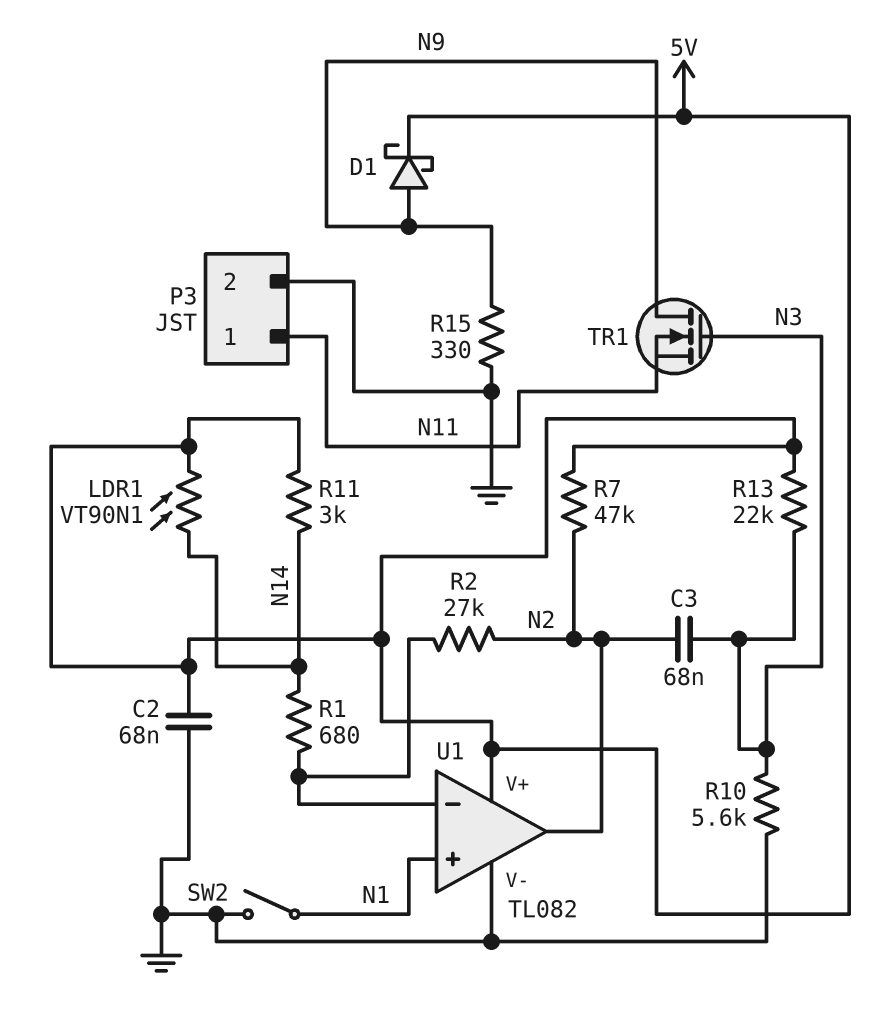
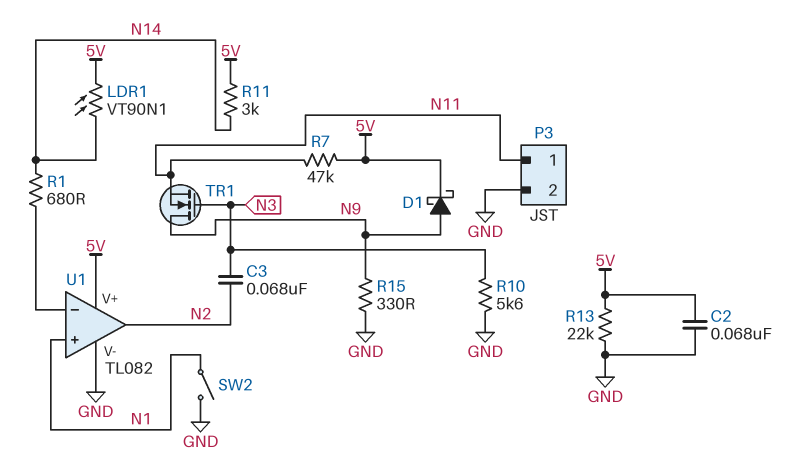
R2: 27k (N2, U1/in-) -> none
R7: 47k (5V, N2) -> 47k (5V, N11)
R13: 22k (5V, N3) -> 22k (5V, GND)

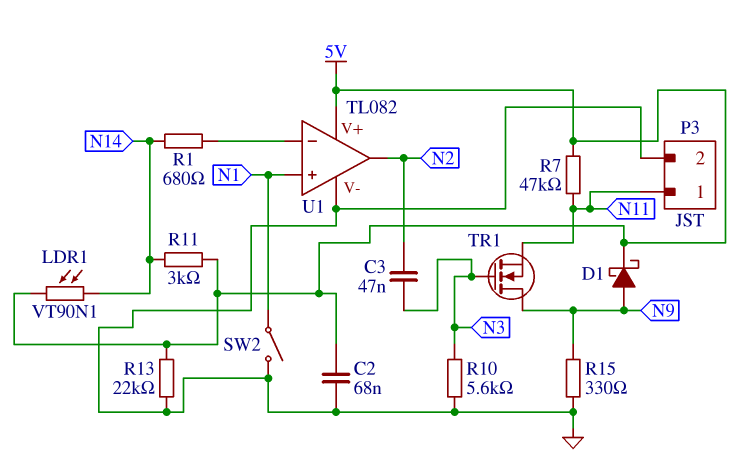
C3: 68nF (N2, N3) -> 47nF (N2, N3)

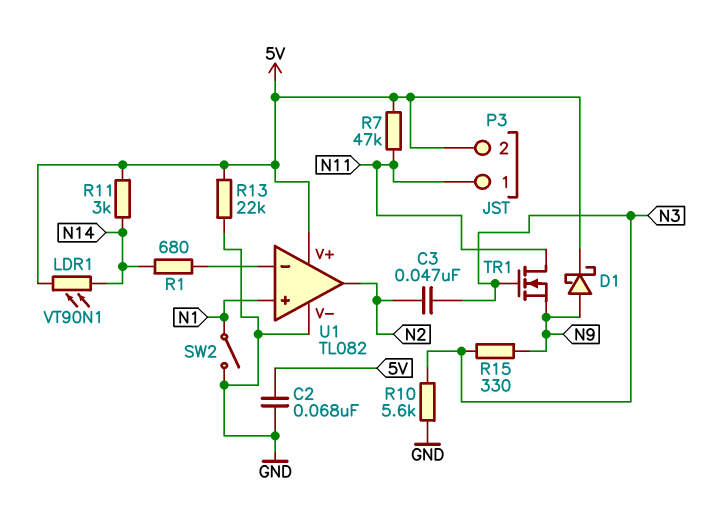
P3 pin 2: GND -> 5V
R15: 330 (GND, N9) -> 330 (N3, N9)
TR1: NMOS (G N3, D N9, S N11) -> NMOS (G N3, D N11, S N9)

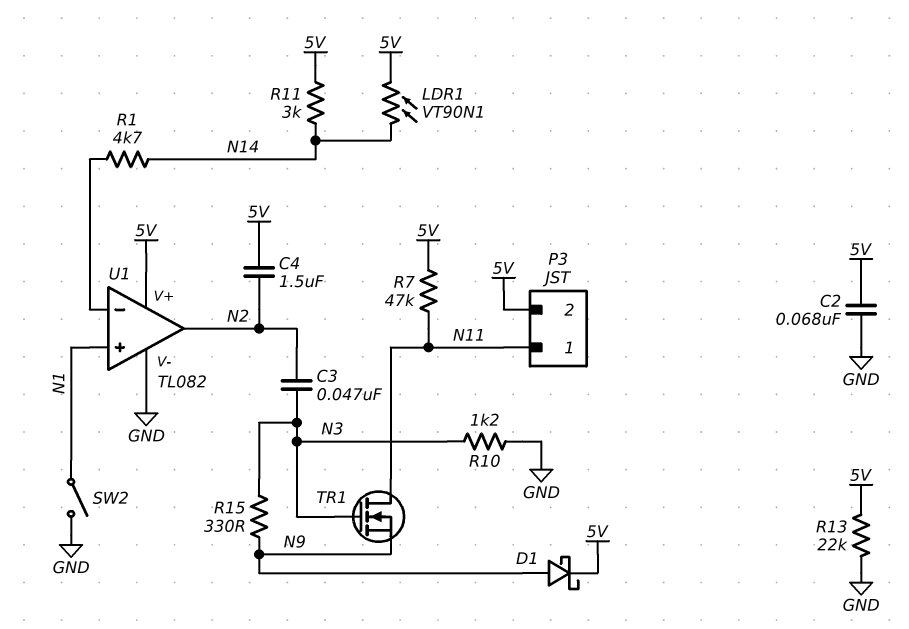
C4: none -> 1.5uF (5V, N2)
R1: 680 (N14, U1/in-) -> 4.7k (N14, U1/in-)
R10: 5.6k (GND, N3) -> 1.2k (GND, N3)

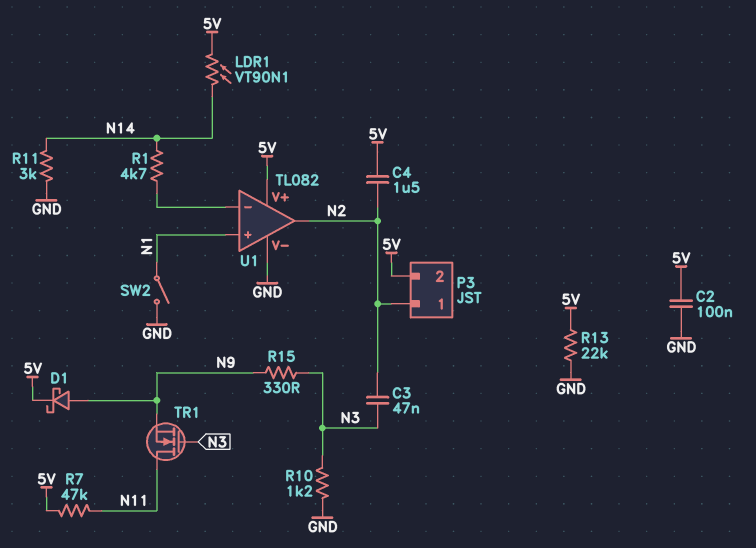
C2: 68nF (5V, GND) -> 100nF (5V, GND)
P3 pin 1: N11 -> N2
R11: 3k (5V, N14) -> 3k (GND, N14)

